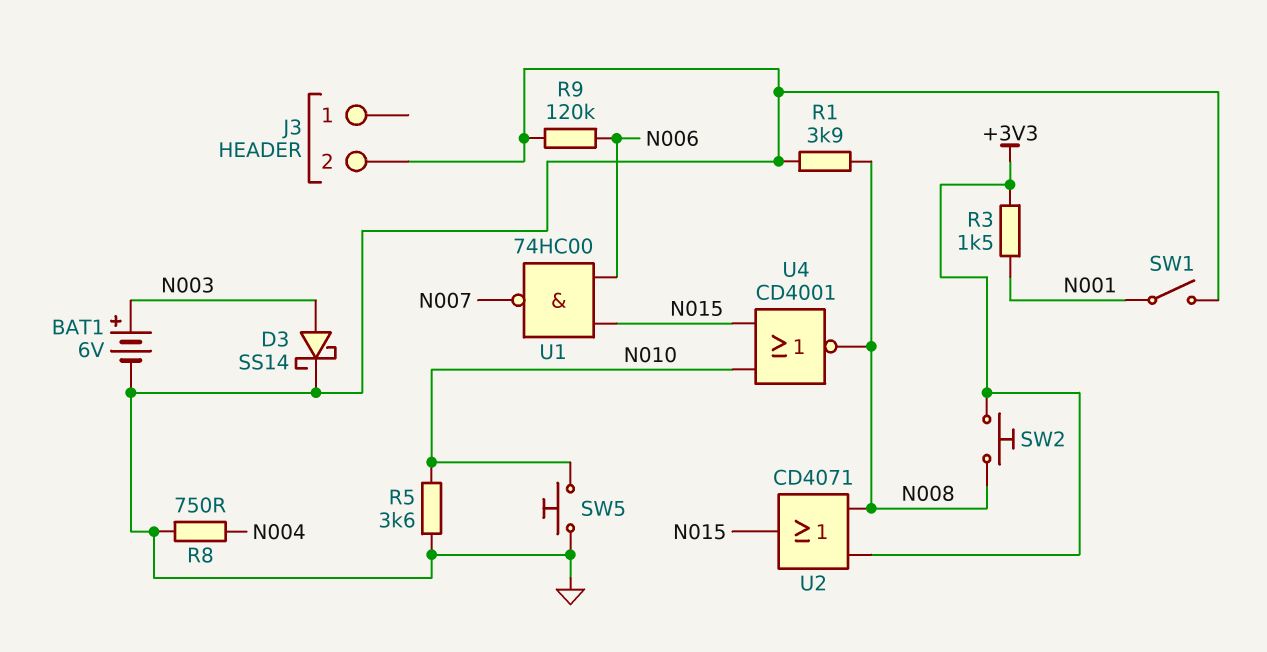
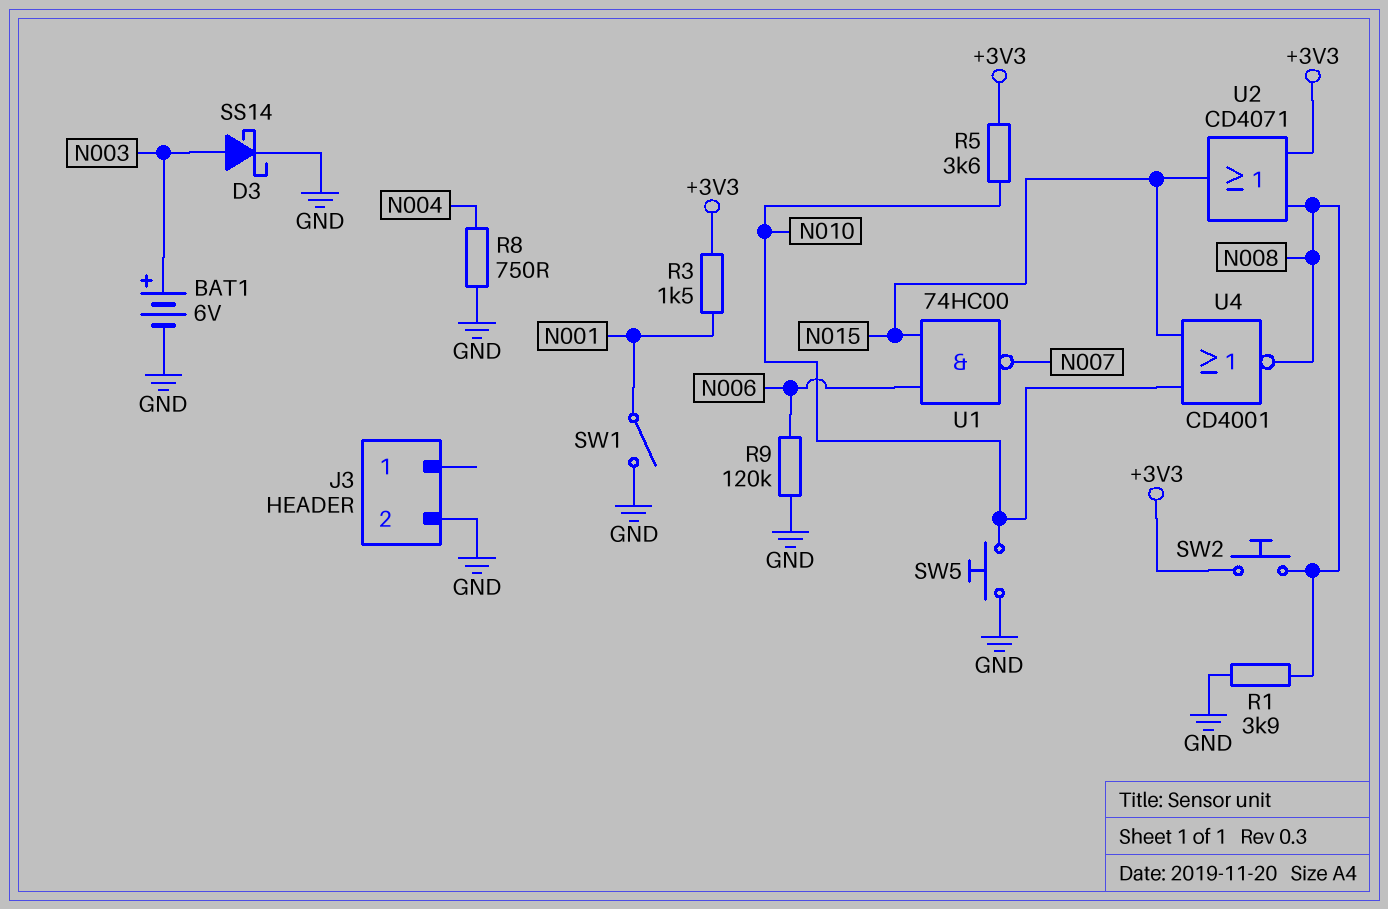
R5: 3.6k (GND, N010) -> 3.6k (+3V3, N010)

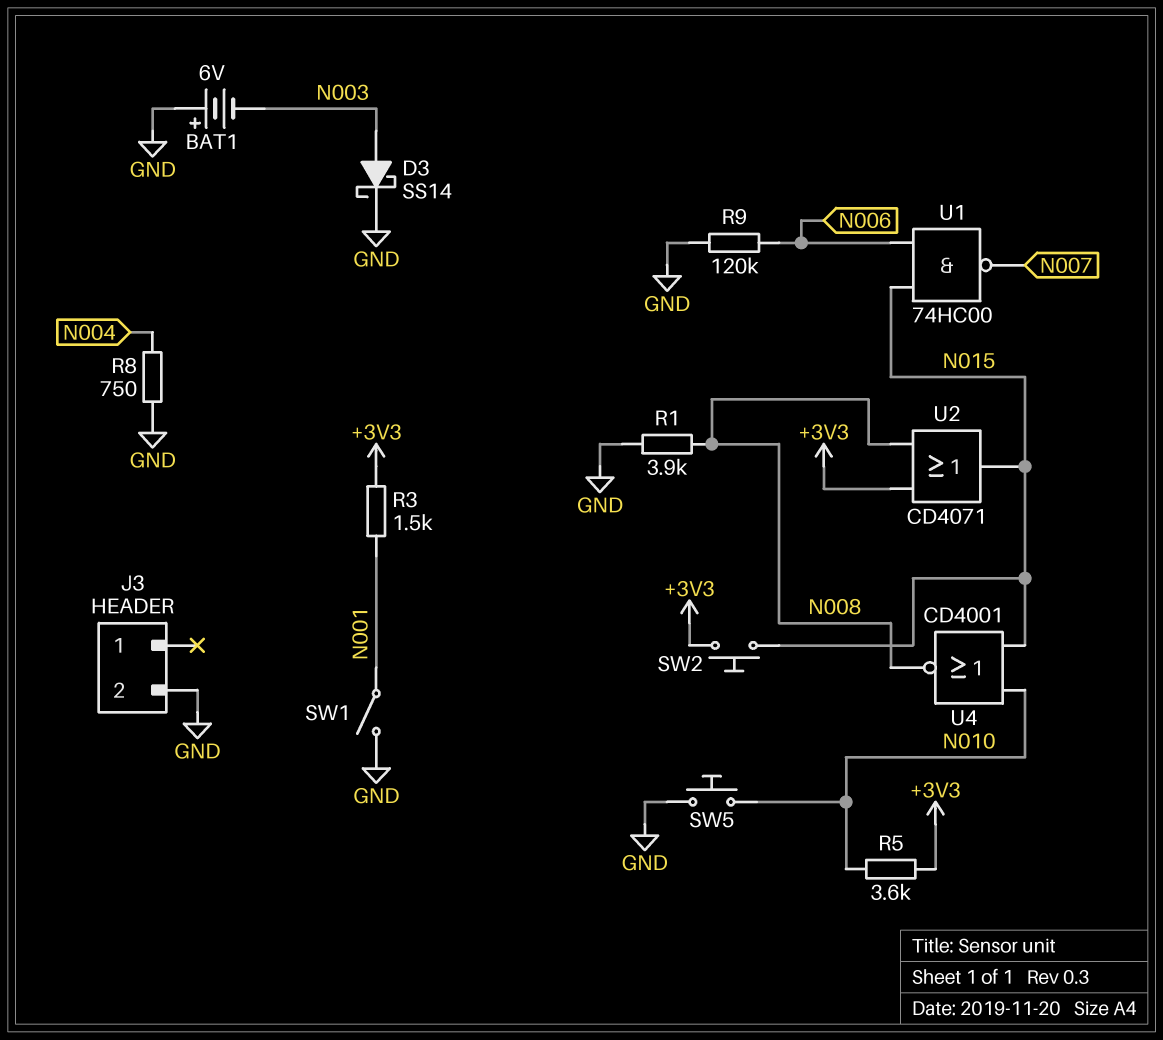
BAT1: 6V (plus N003, minus GND) -> 6V (plus GND, minus N003)
SW2: button (+3V3, N008) -> button (+3V3, N015)

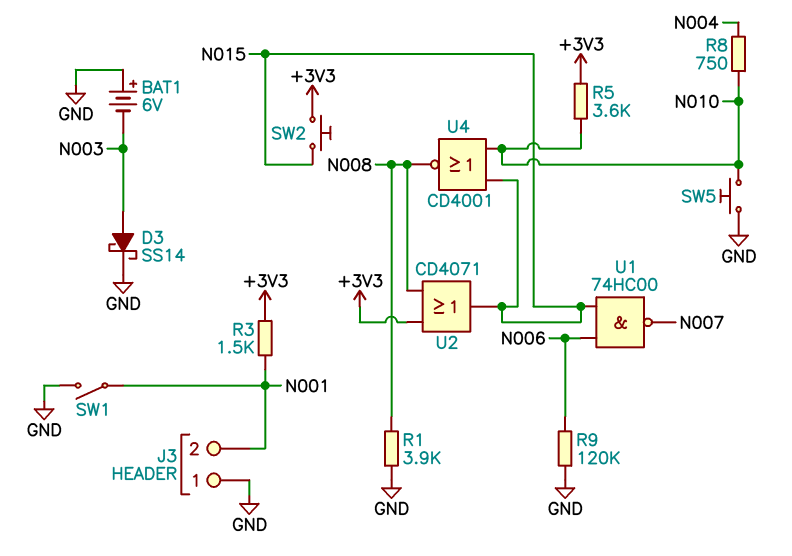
J3 pin 1: none -> GND
J3 pin 2: GND -> N001
R8: 750 (GND, N004) -> 750 (N004, N010)

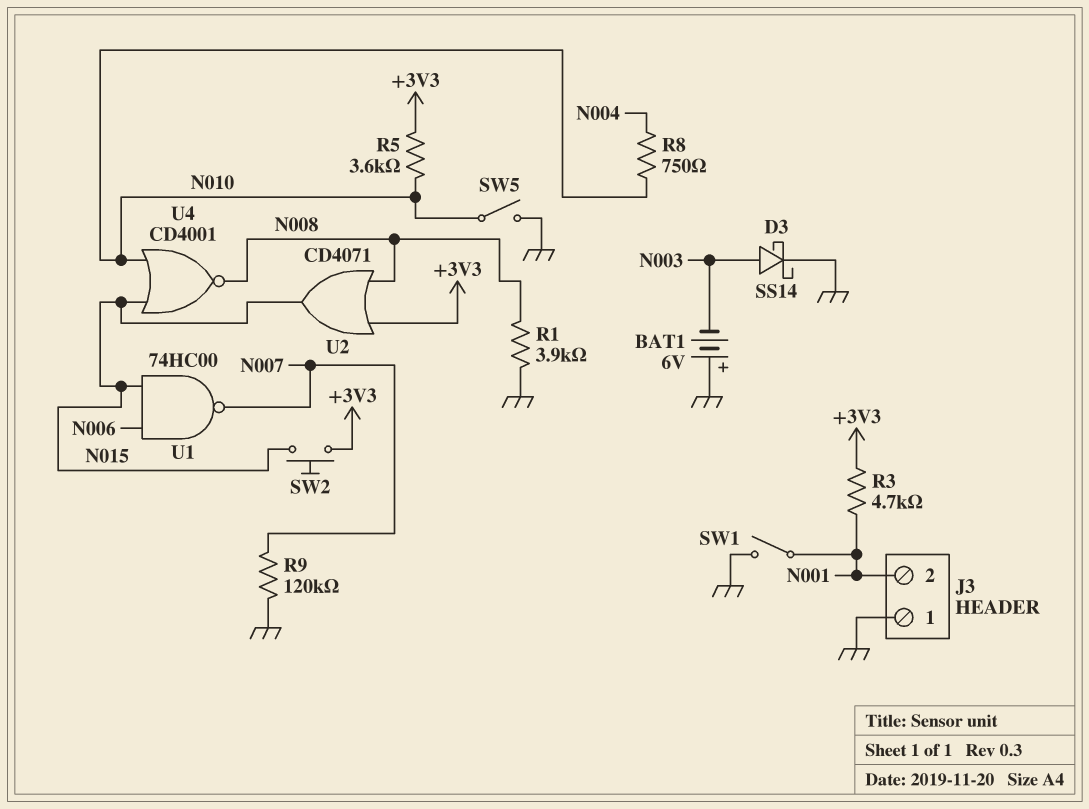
R3: 1.5k (+3V3, N001) -> 4.7k (+3V3, N001)
R9: 120k (GND, N006) -> 120k (GND, N007)
SW5: button (GND, N010) -> switch (GND, N010)

